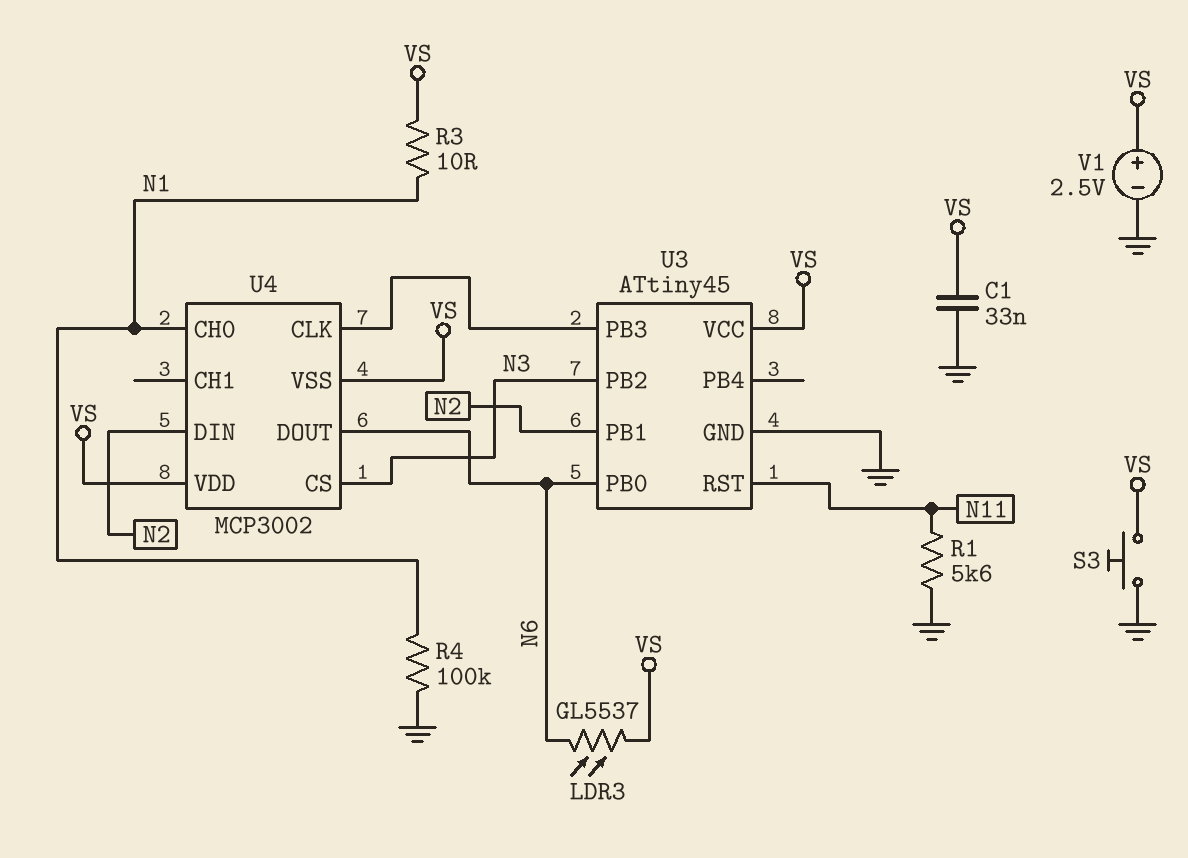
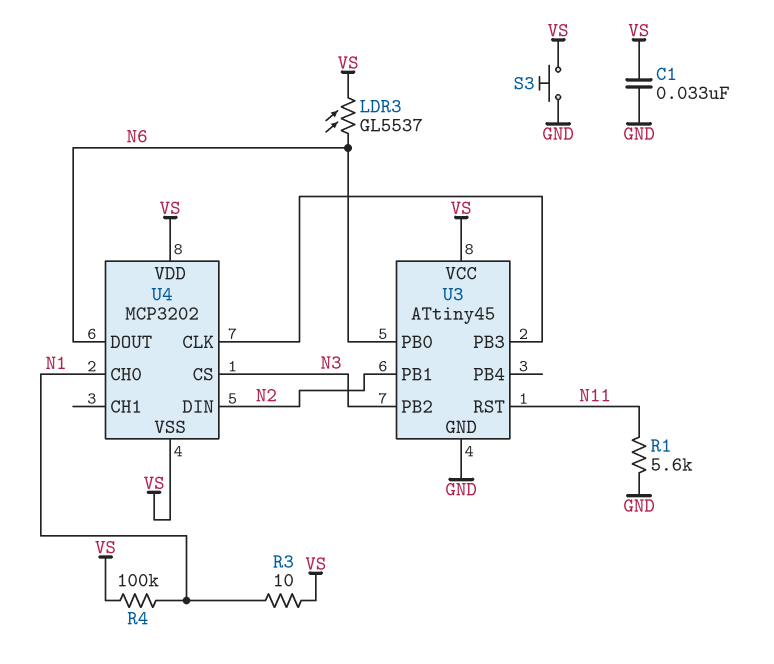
R4: 100k (GND, N1) -> 100k (N1, VS)
U4: MCP3002 -> MCP3202
V1: 2.5V (plus VS, minus GND) -> none

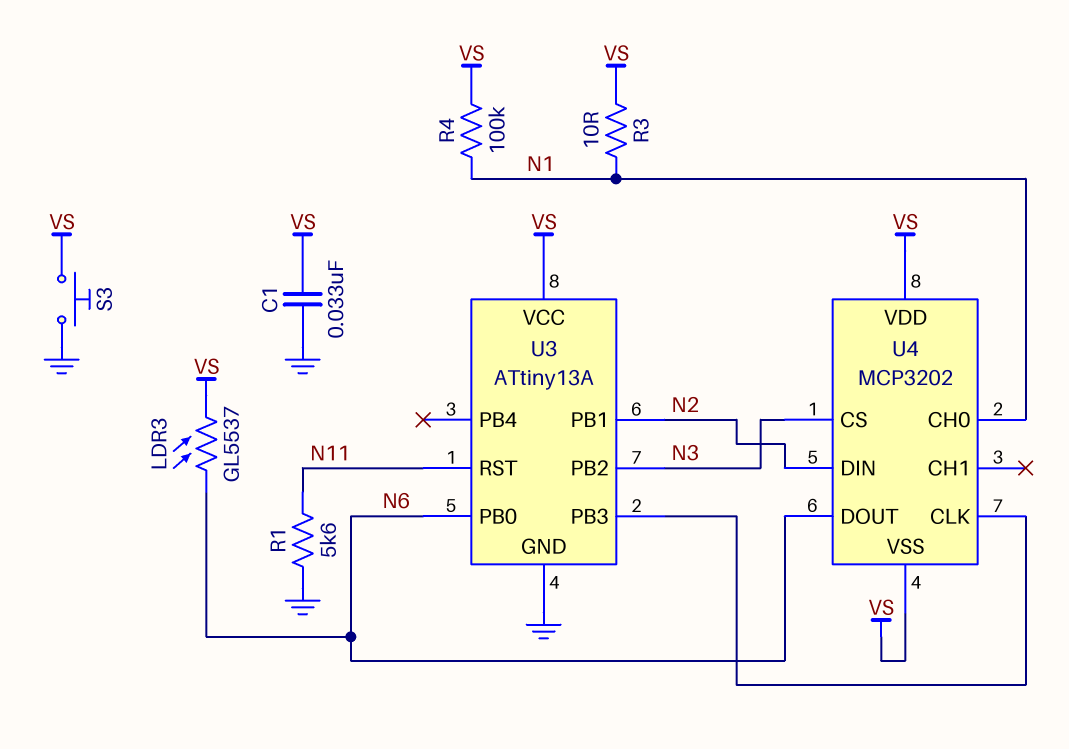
U3: ATtiny45 -> ATtiny13A

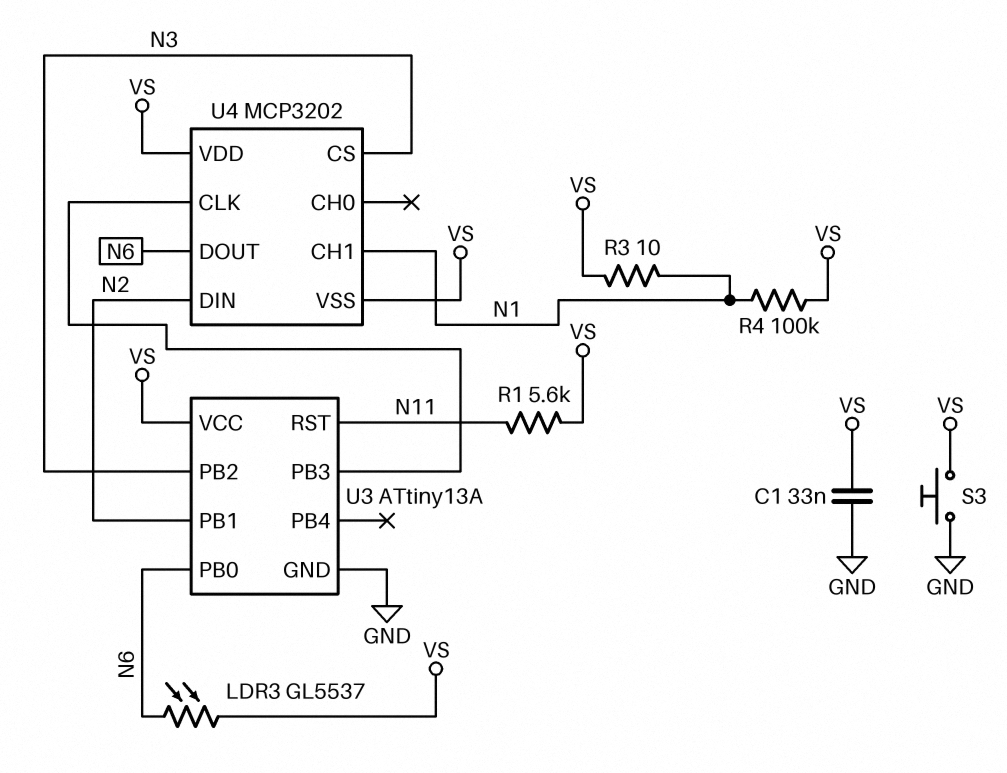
R1: 5.6k (GND, N11) -> 5.6k (N11, VS)
U4 pin CH0: N1 -> none
U4 pin CH1: none -> N1

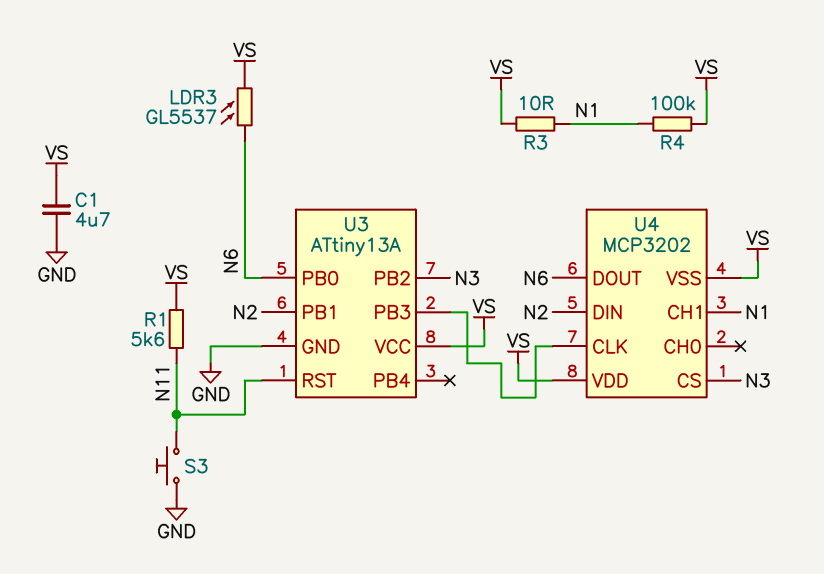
C1: 33nF (GND, VS) -> 4.7uF (GND, VS)
S3: button (GND, VS) -> button (GND, N11)

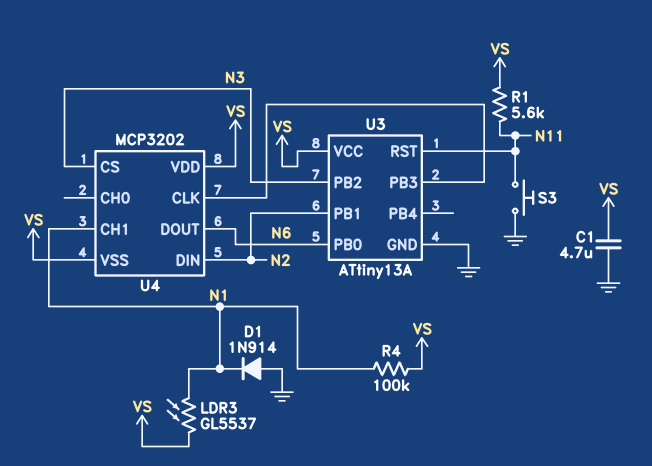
D1: none -> diode 1N914 (A GND, K N1)
LDR3: GL5537 (N6, VS) -> GL5537 (N1, VS)
R3: 10 (N1, VS) -> none

